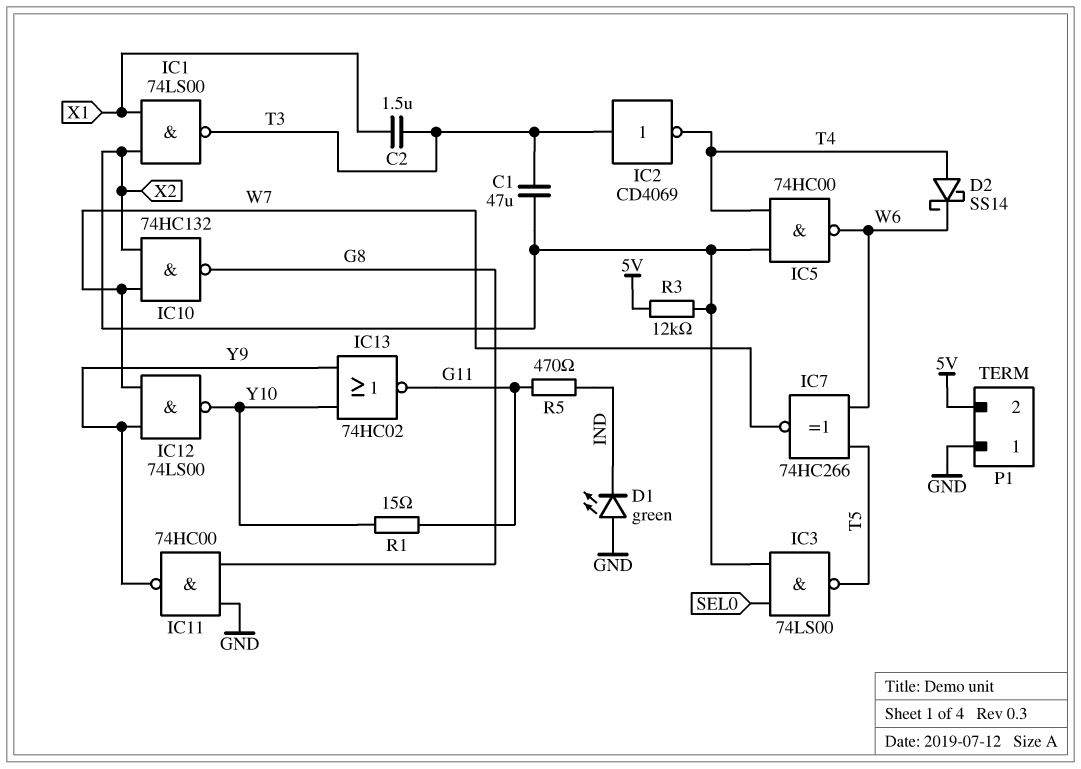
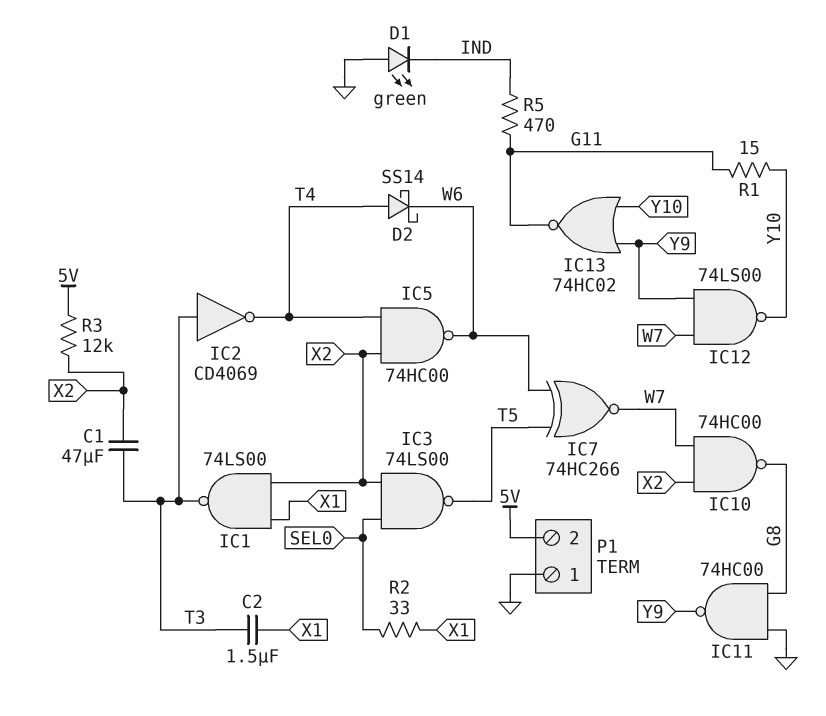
IC10: NAND 74HC132 (in W7, in X2, out G8) -> NAND 74HC00 (in W7, in X2, out G8)
R2: none -> 33 (SEL0, X1)

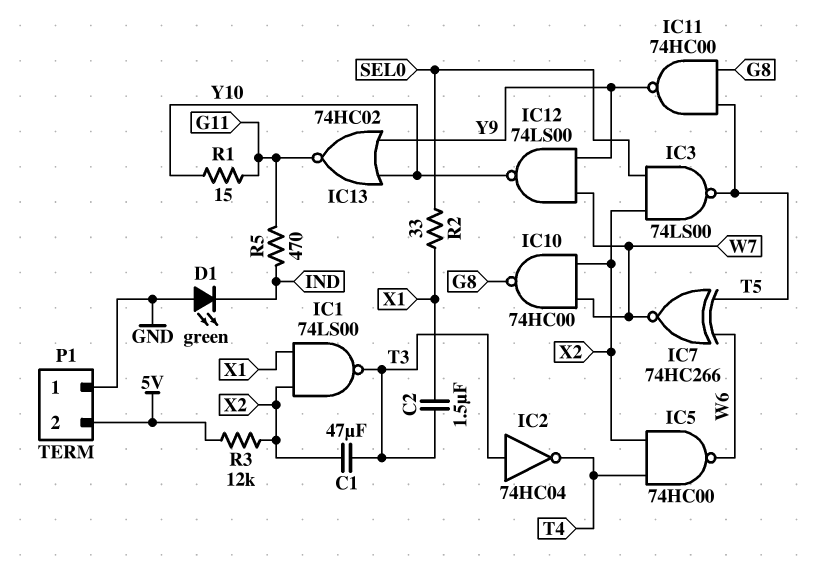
D2: schottky SS14 (A T4, K W6) -> none
IC2: NOT CD4069 (in T3, out T4) -> NOT 74HC04 (in T3, out T4)
IC11: NAND 74HC00 (in G8, in GND, out Y9) -> NAND 74HC00 (in G8, in T5, out Y9)

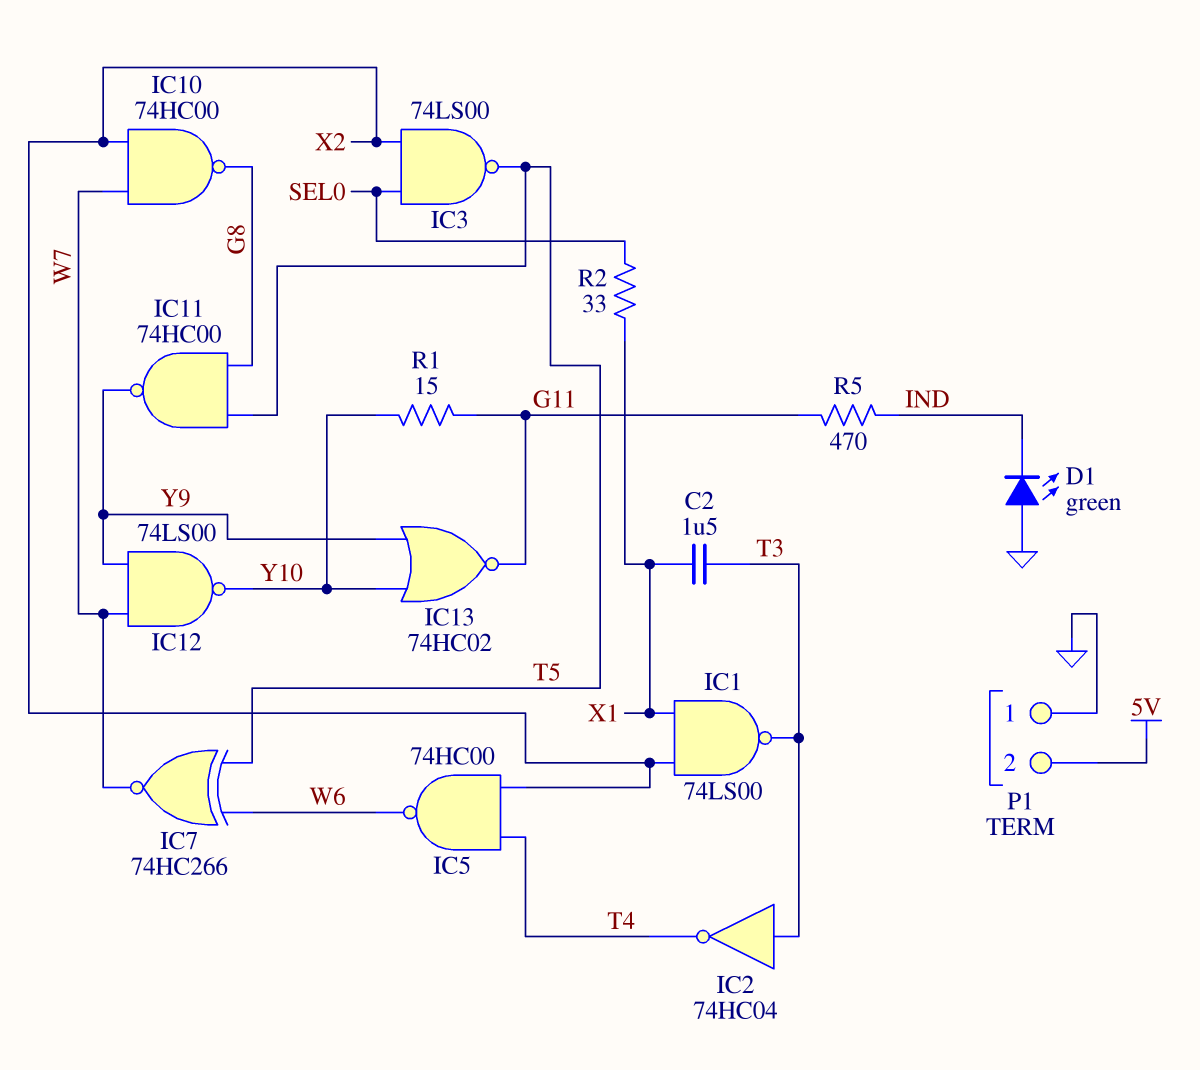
C1: 47uF (T3, X2) -> none
R3: 12k (5V, X2) -> none

